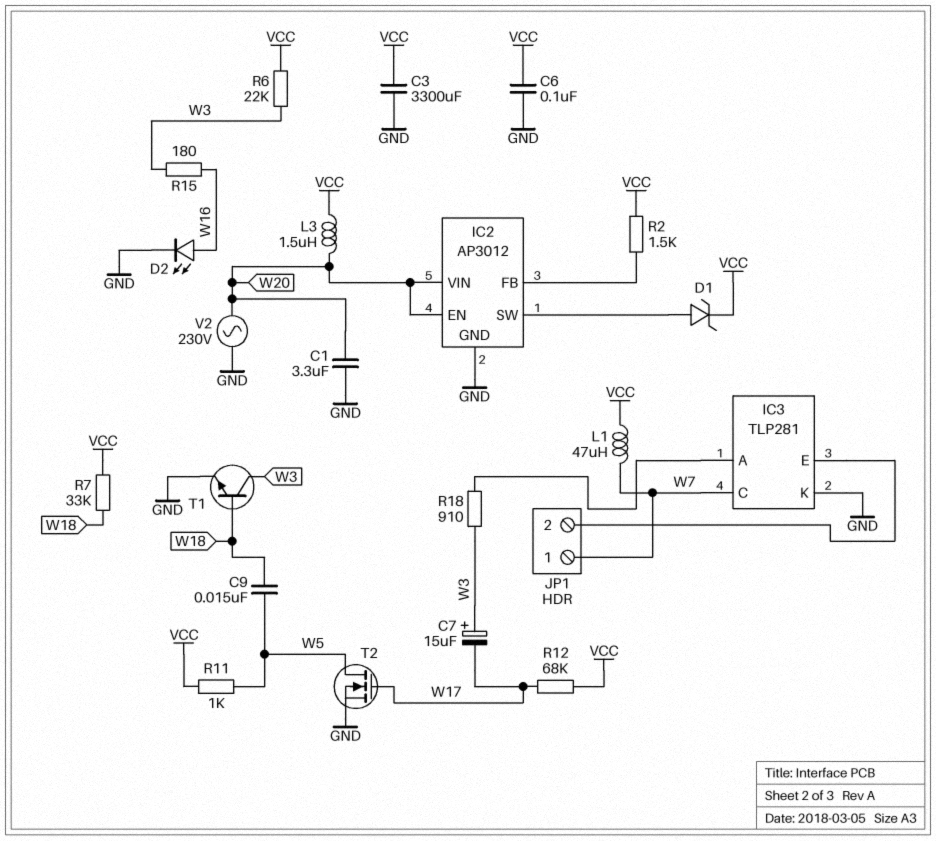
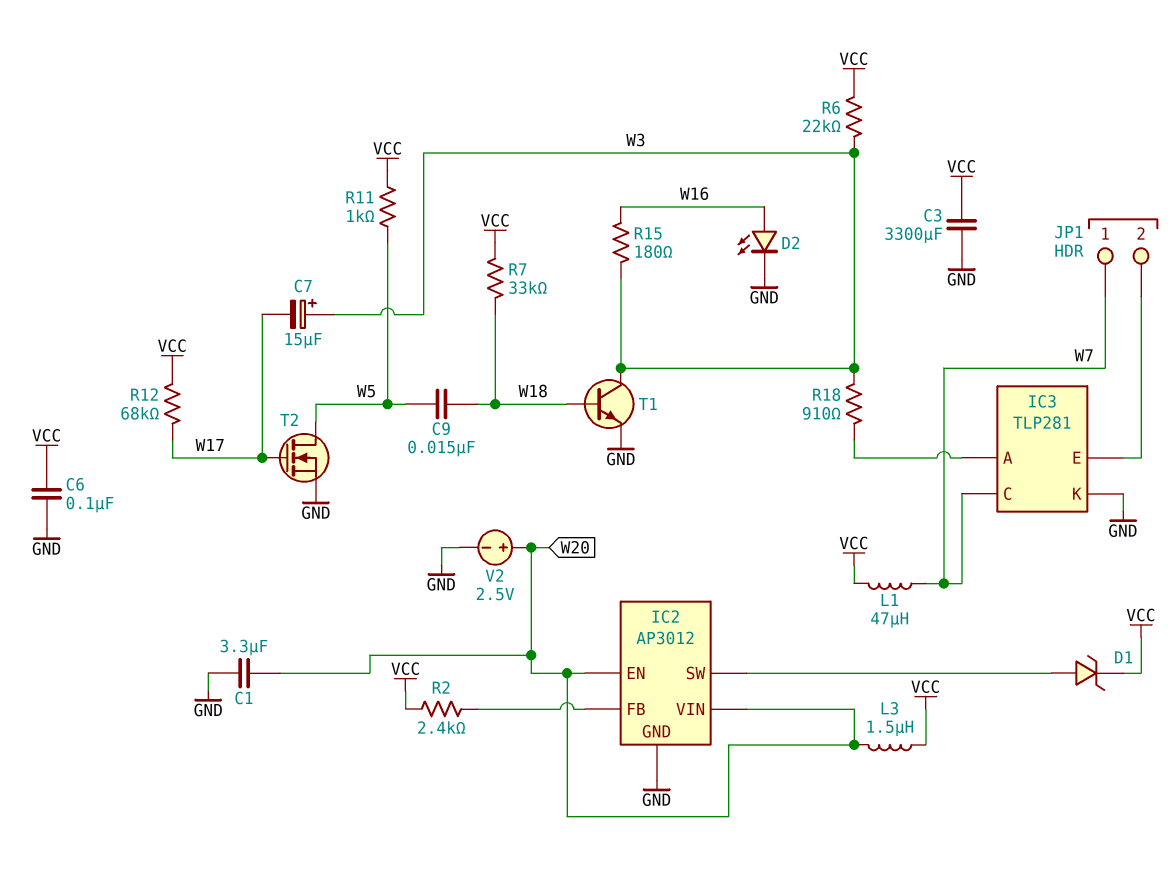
R2: 1.5k (IC2/FB, VCC) -> 2.4k (IC2/FB, VCC)
V2: AC 230V (GND, W20) -> 2.5V (plus W20, minus GND)

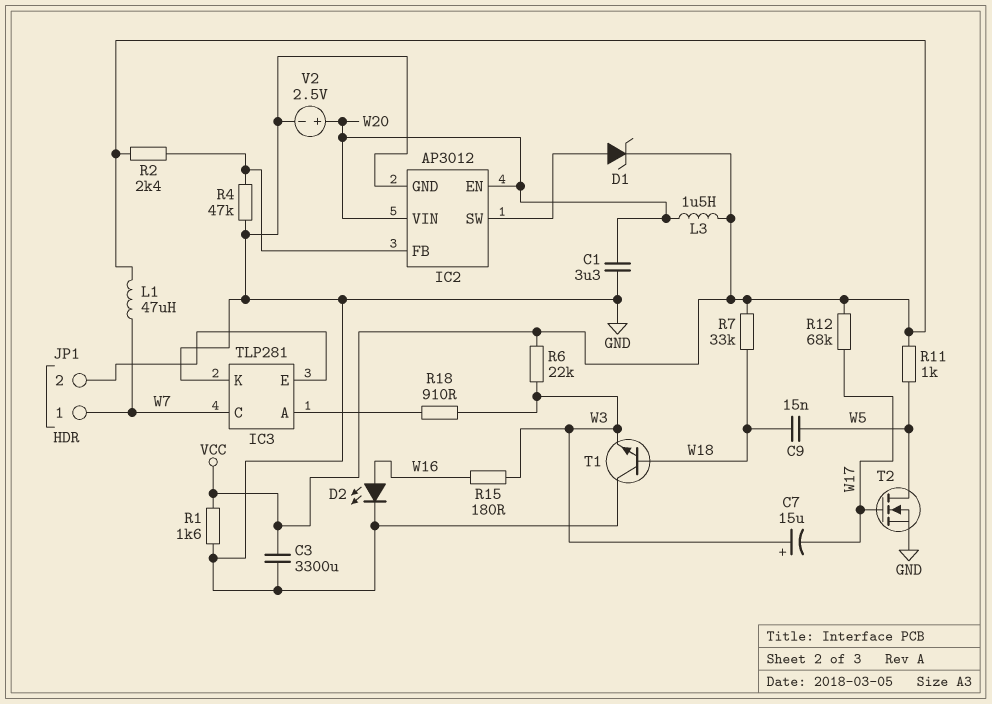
C6: 100nF (GND, VCC) -> none
R1: none -> 1.6k (GND, VCC)
R4: none -> 47k (GND, IC2/FB)
T1: NPN (B W18, C W3, E GND) -> NPN (B W18, C GND, E W3)

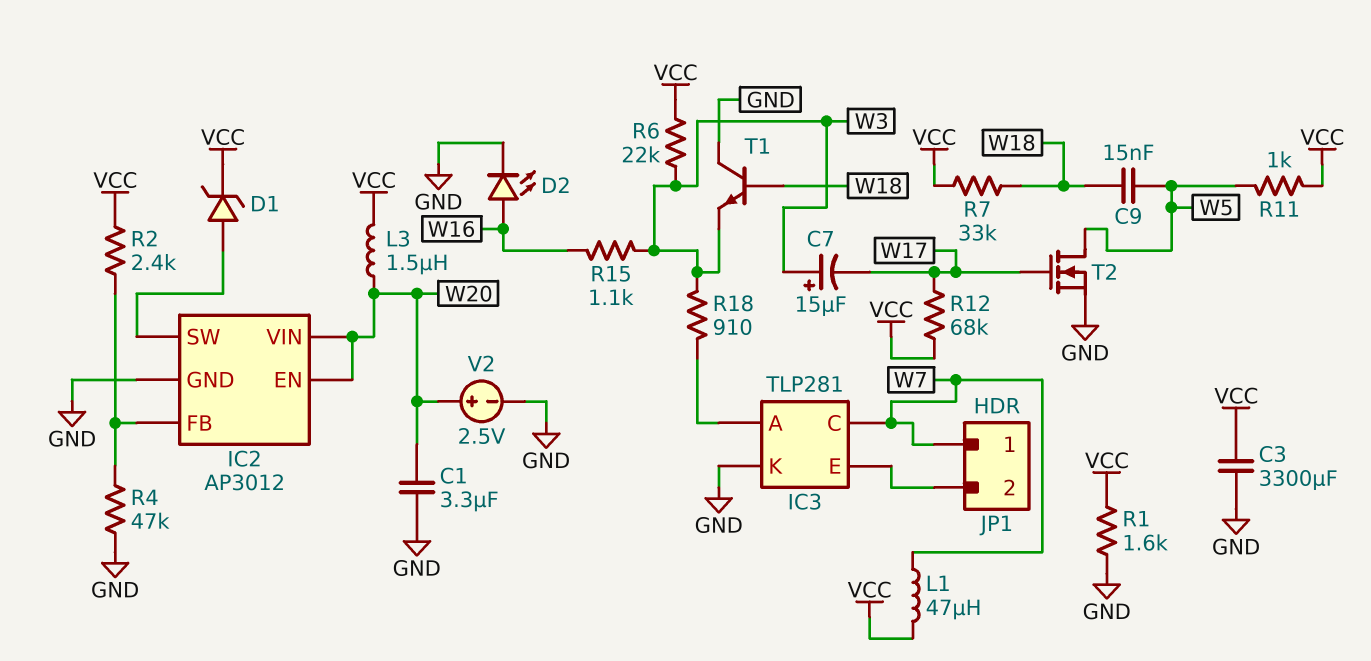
R15: 180 (W3, W16) -> 1.1k (W3, W16)

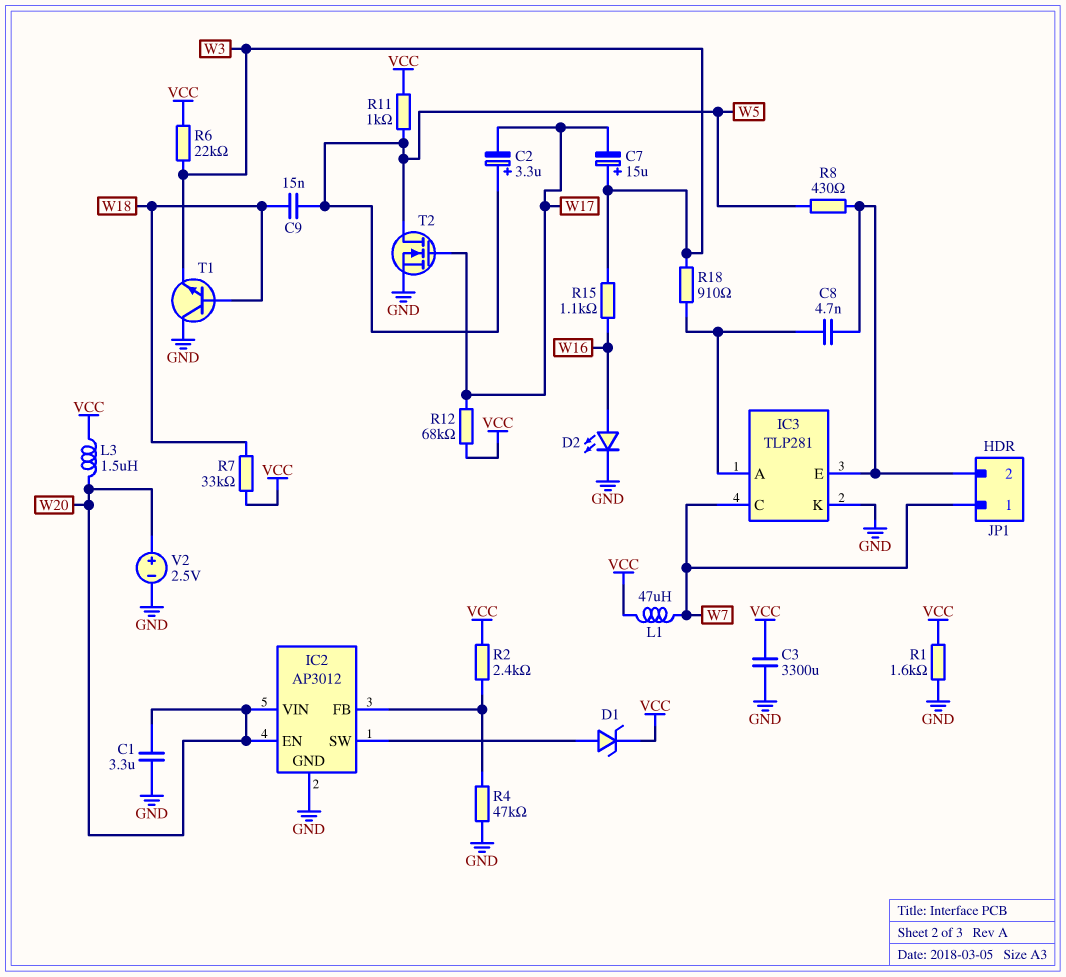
C2: none -> 3.3uF (plus W5, minus W17)
C8: none -> 4.7nF (IC3/A, IC3/E)
R8: none -> 430 (IC3/E, W5)

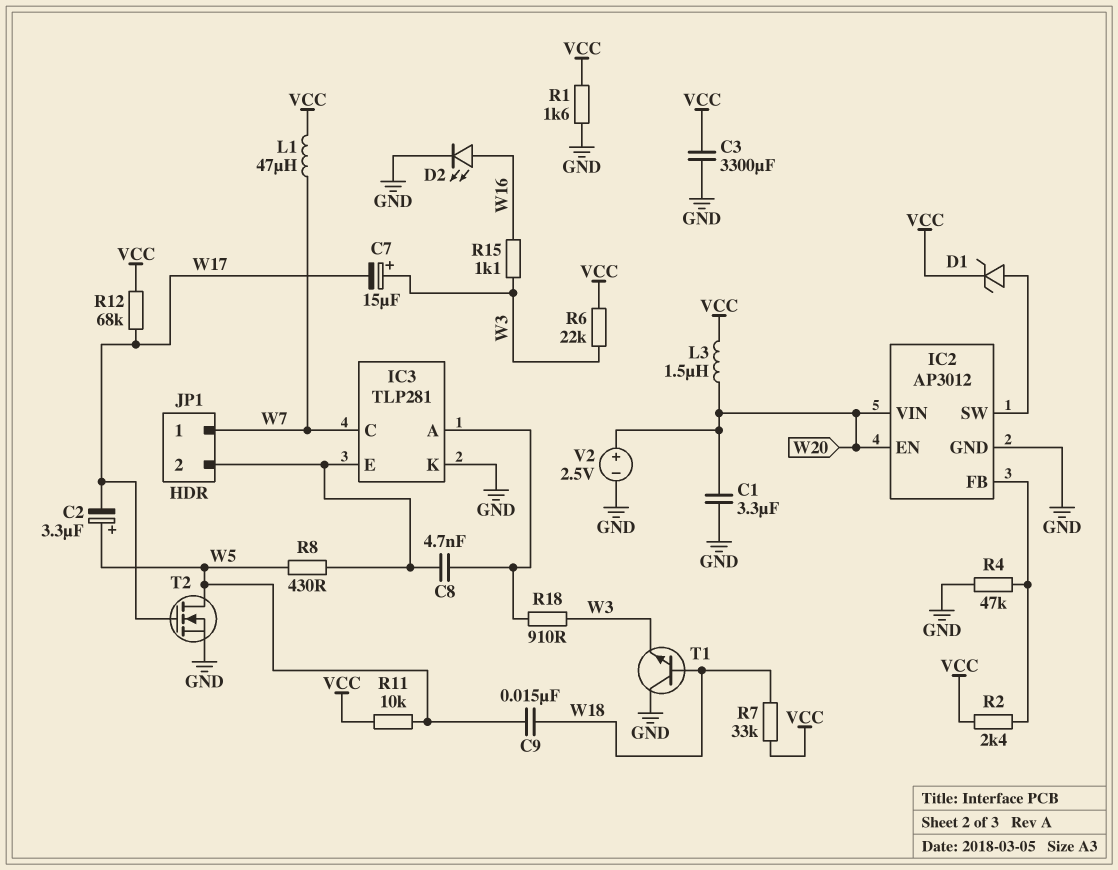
R11: 1k (VCC, W5) -> 10k (VCC, W5)

